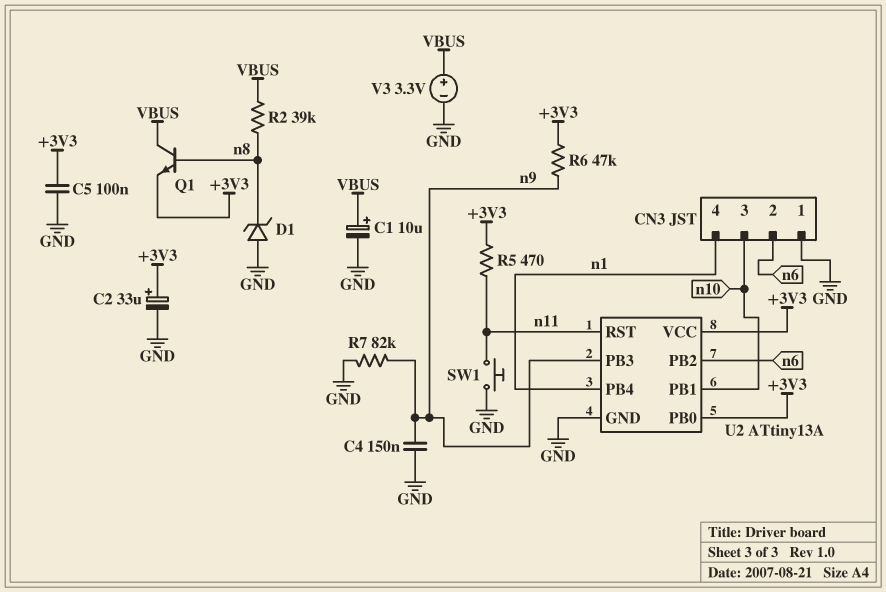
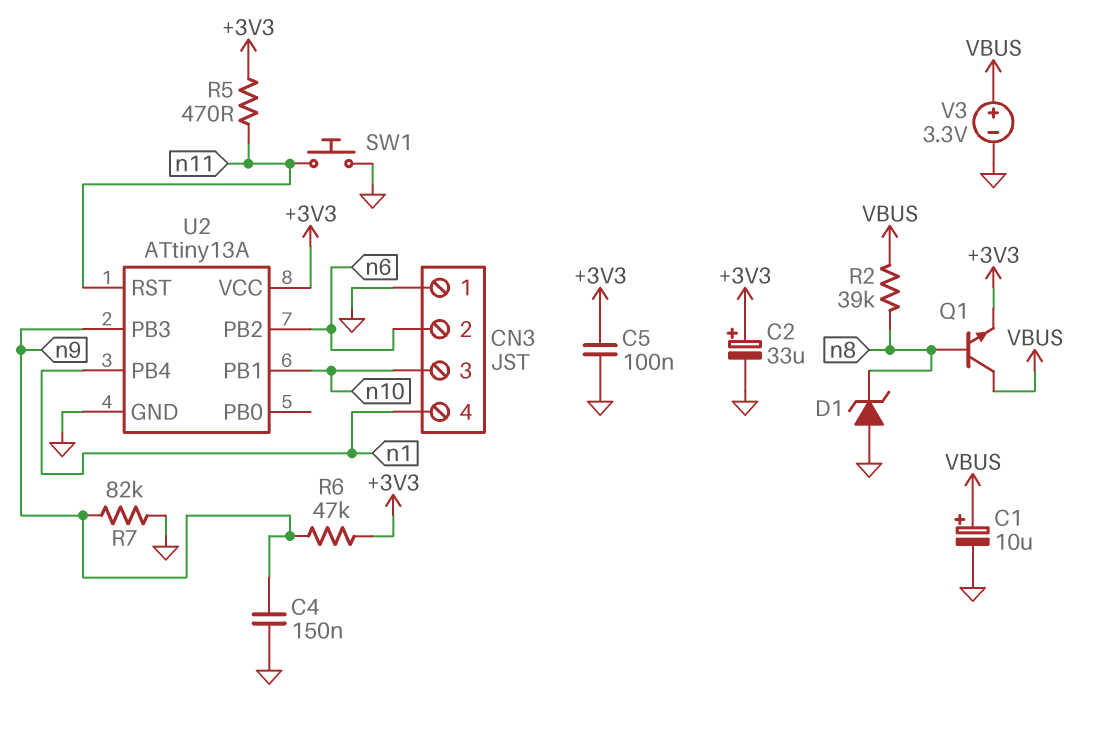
U2 pin PB0: +3V3 -> none

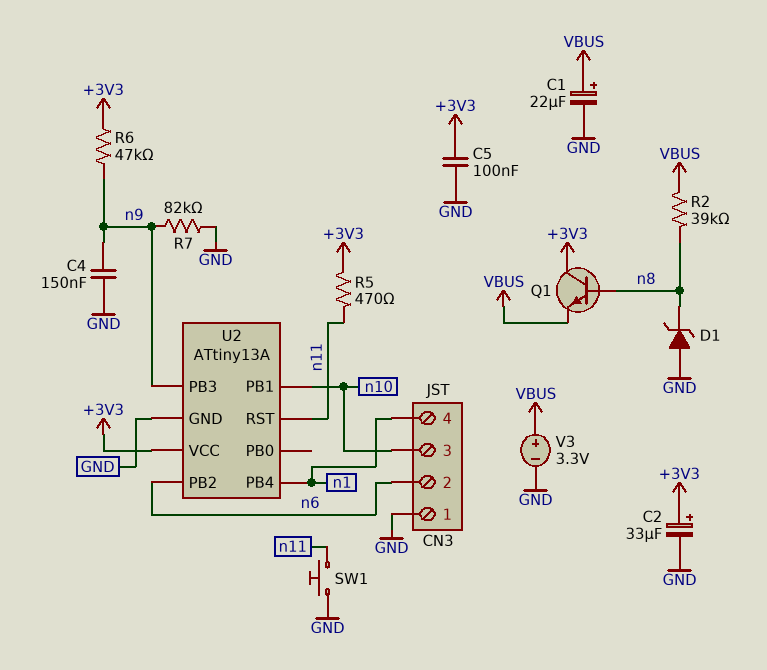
C1: 10uF (plus VBUS, minus GND) -> 22uF (plus VBUS, minus GND)
Q1: NPN (B n8, C VBUS, E +3V3) -> NPN (B n8, C +3V3, E VBUS)

